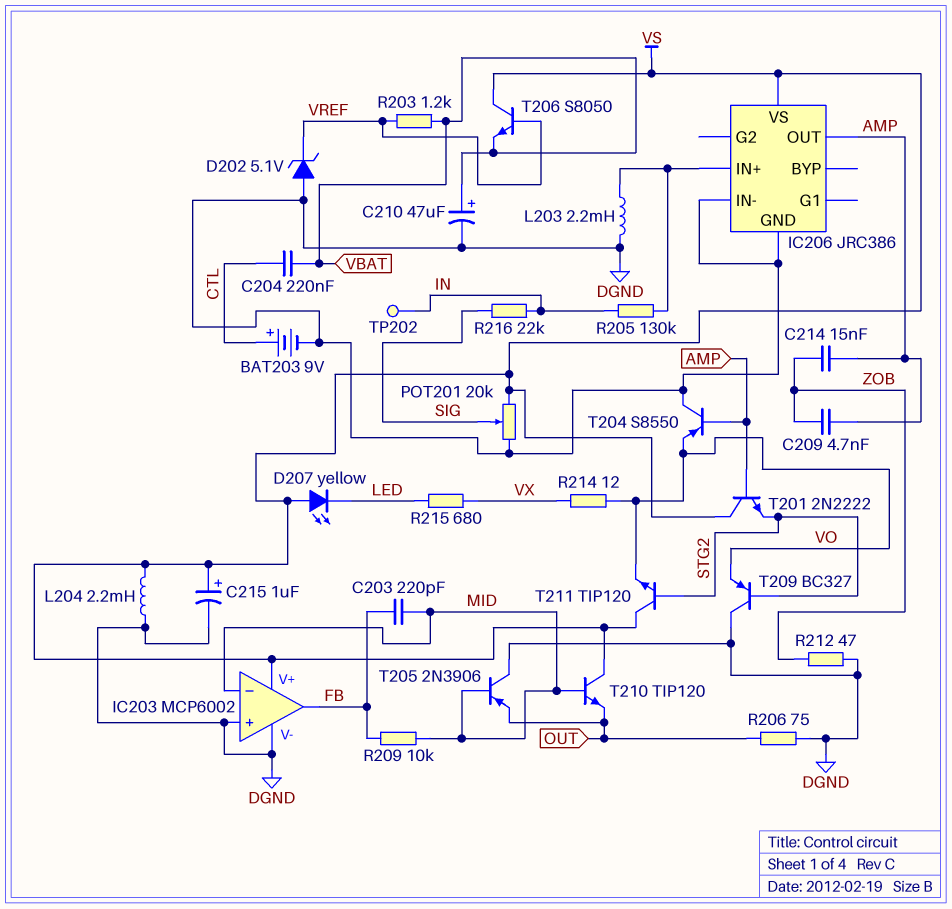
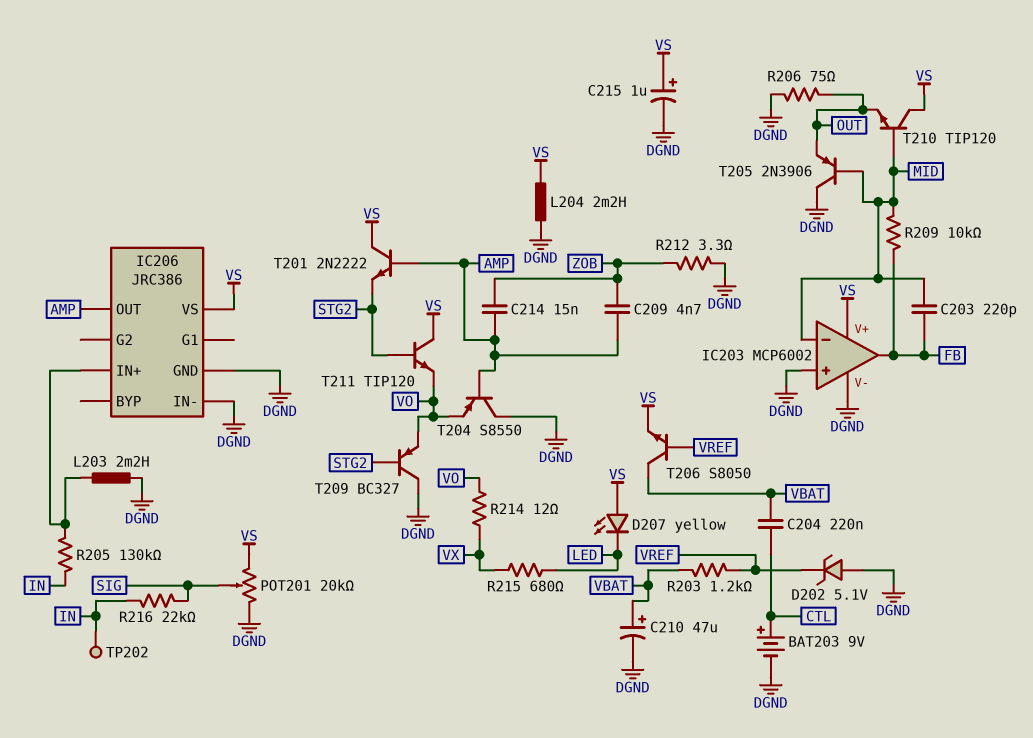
R212: 47 (DGND, ZOB) -> 3.3 (DGND, ZOB)
T206: NPN S8050 (B VREF, C VS, E VBAT) -> NPN S8050 (B VREF, C VBAT, E VS)

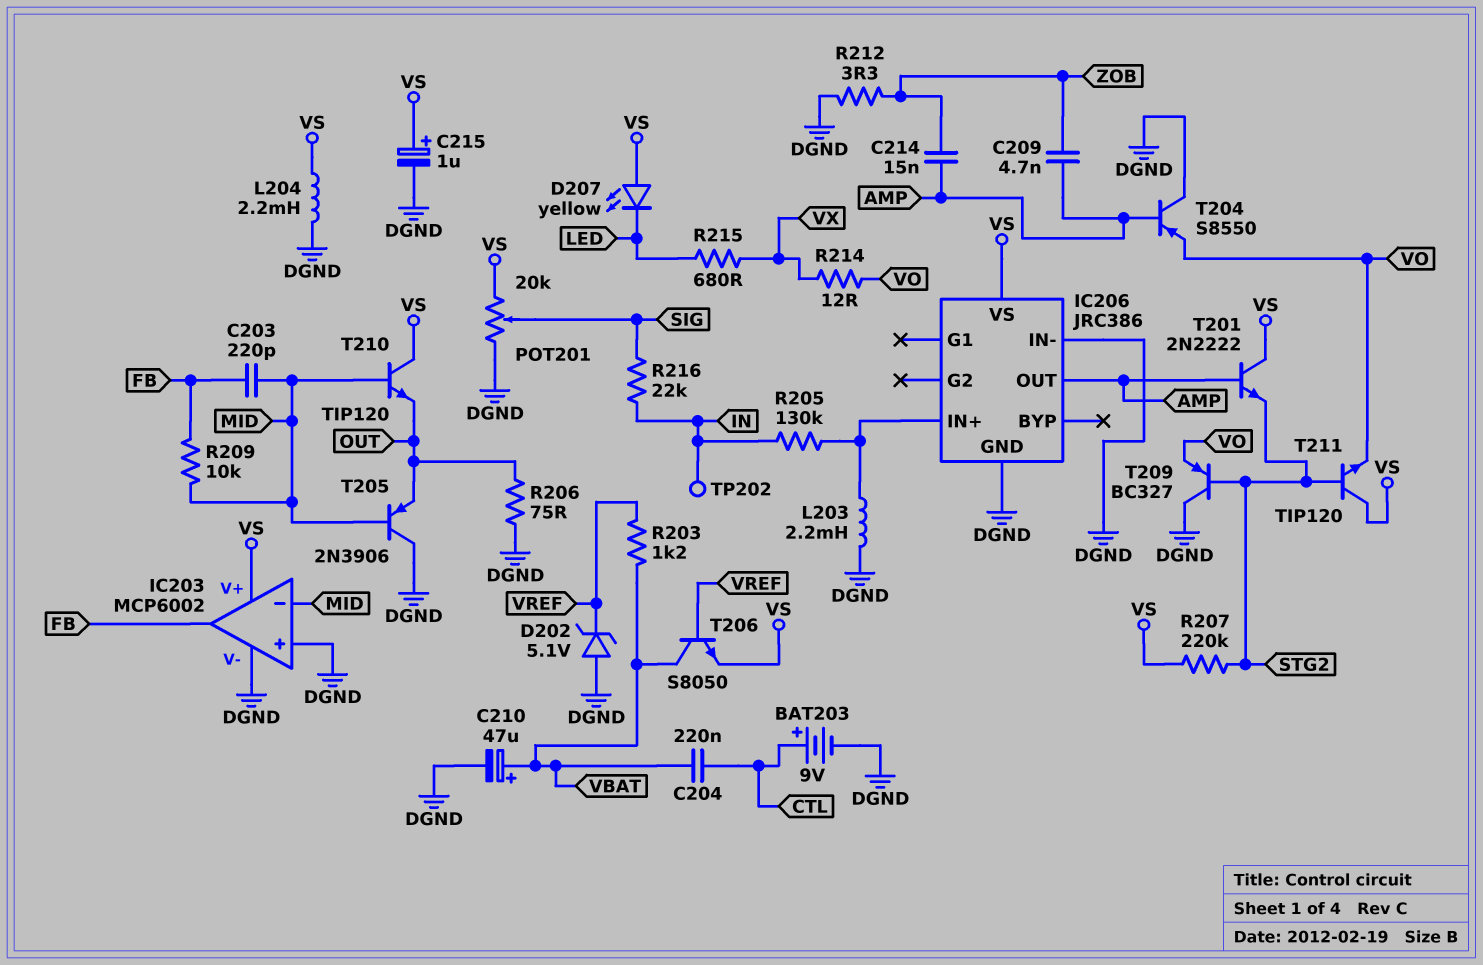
R207: none -> 220k (STG2, VS)

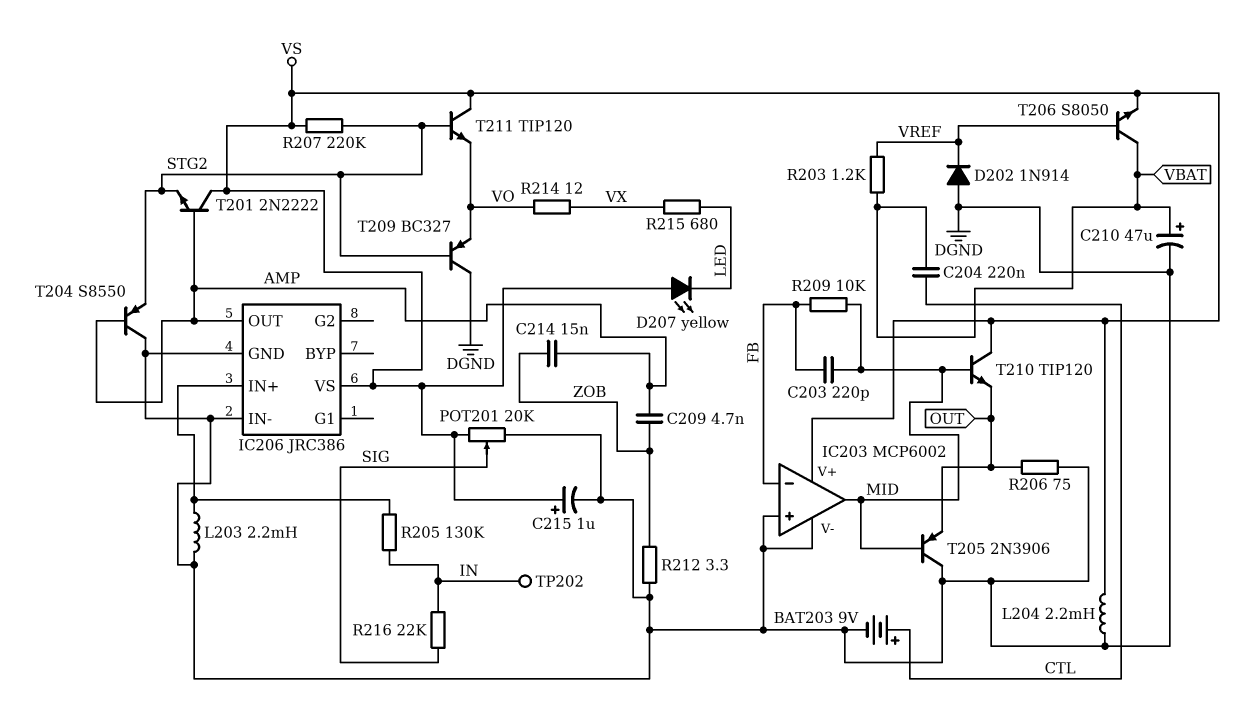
D202: zener 5.1V (A DGND, K VREF) -> diode 1N914 (A DGND, K VREF)
IC203 pin in-: MID -> FB
IC203 pin out: FB -> MID
T204: PNP S8550 (B AMP, C DGND, E VO) -> PNP S8550 (B AMP, C DGND, E STG2)

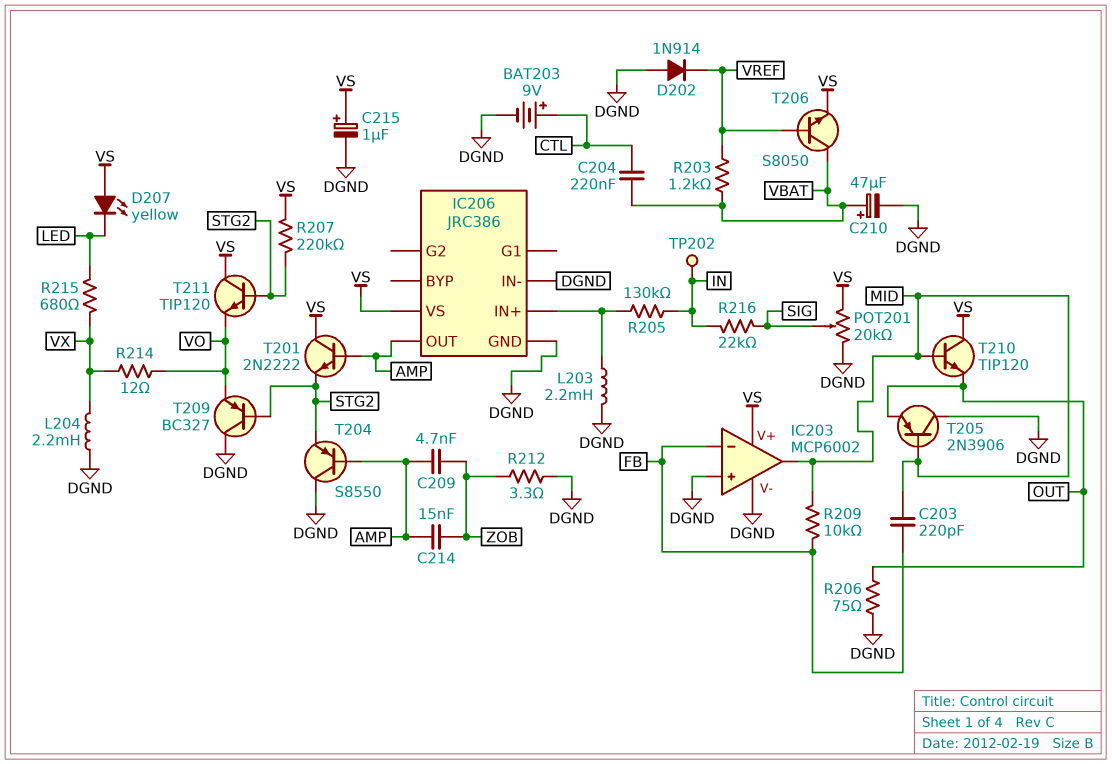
L204: 2.2mH (DGND, VS) -> 2.2mH (DGND, VX)

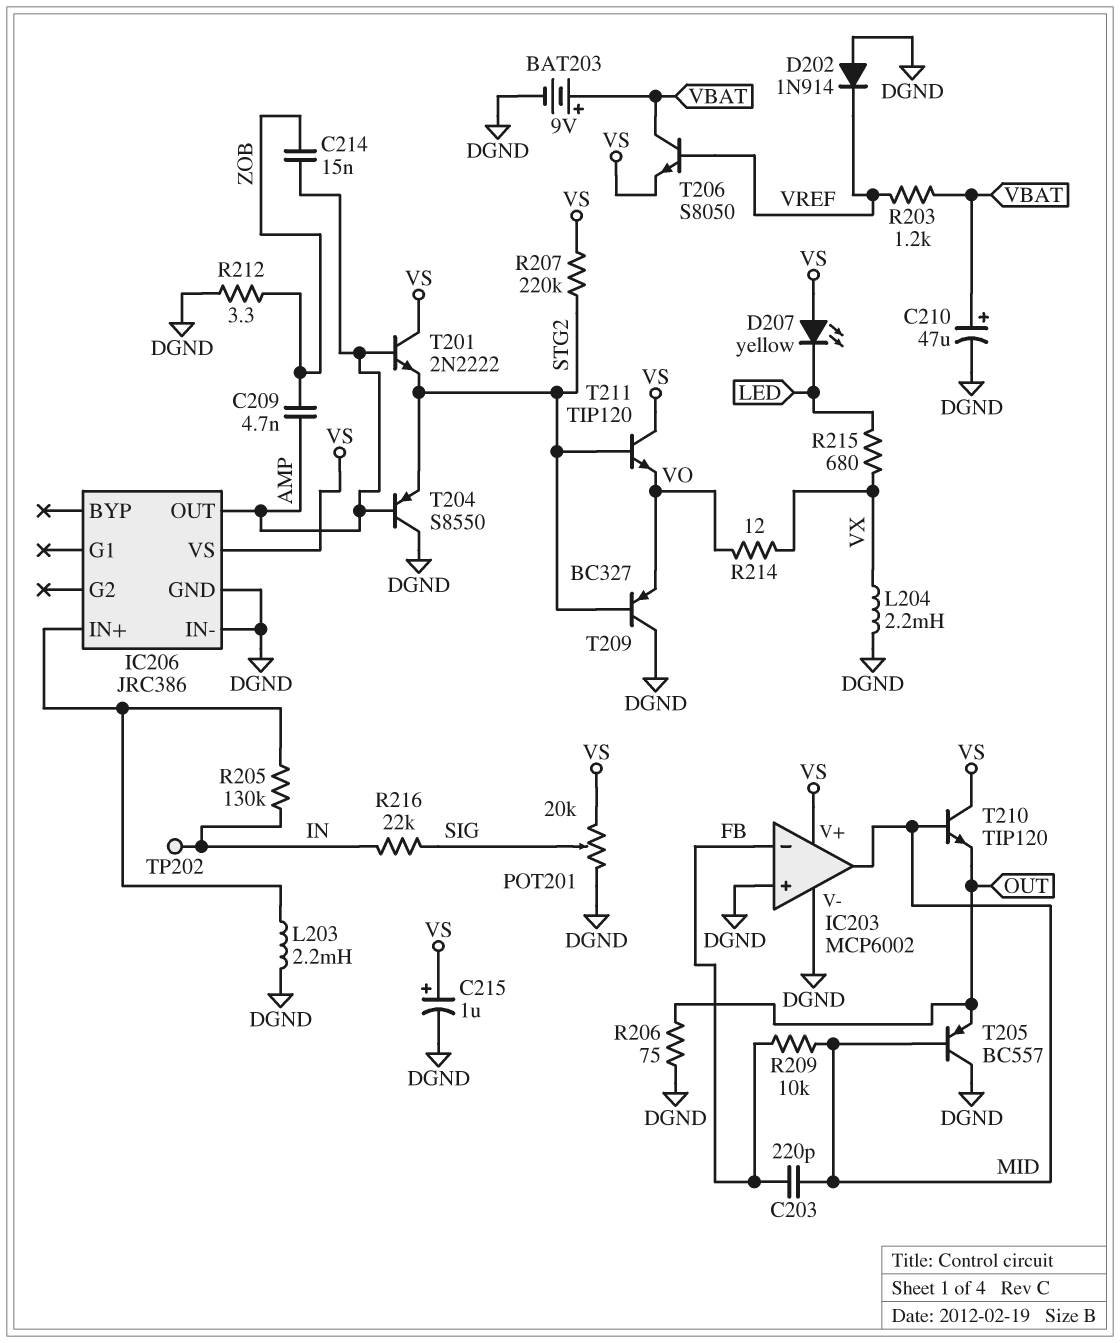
BAT203: 9V (plus CTL, minus DGND) -> 9V (plus VBAT, minus DGND)
C204: 220nF (CTL, VBAT) -> none
T205: PNP 2N3906 (B MID, C DGND, E OUT) -> PNP BC557 (B MID, C DGND, E OUT)

